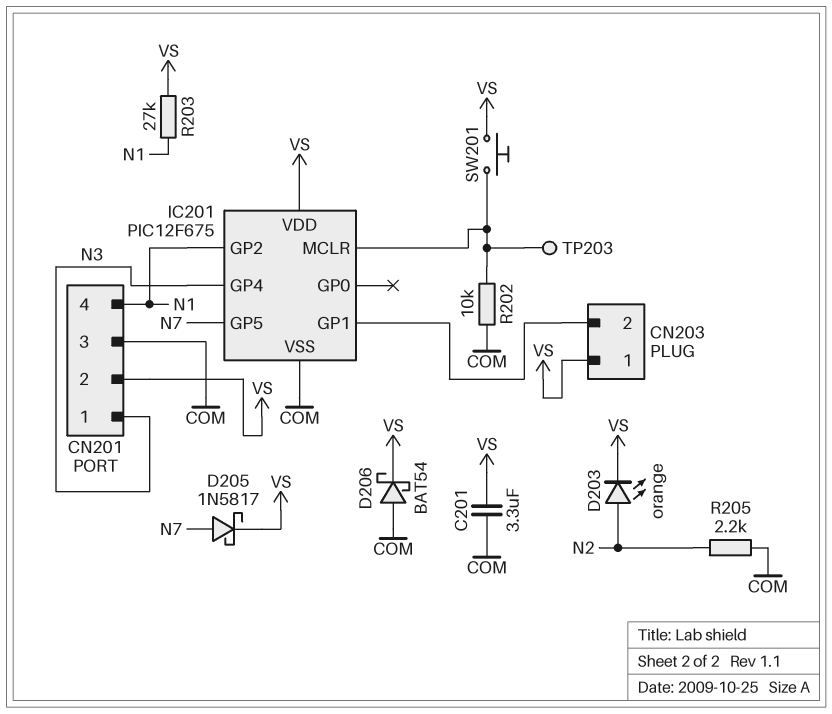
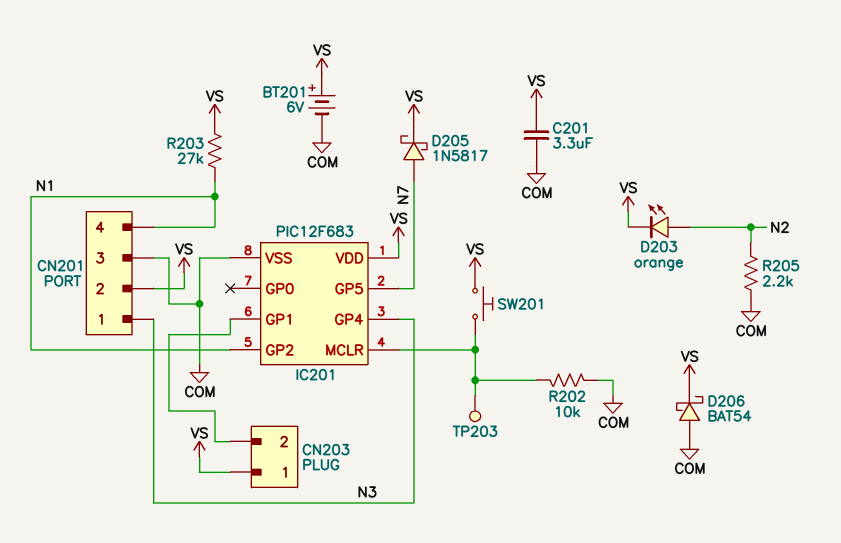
BT201: none -> 6V (plus VS, minus COM)
IC201: PIC12F675 -> PIC12F683

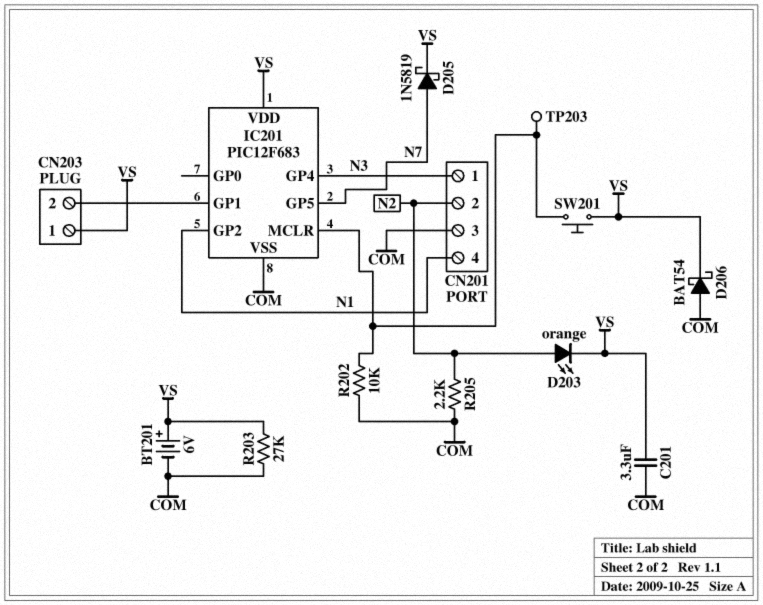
CN201 pin 2: VS -> N2
D205: schottky 1N5817 (A N7, K VS) -> schottky 1N5819 (A N7, K VS)
R203: 27k (N1, VS) -> 27k (COM, VS)

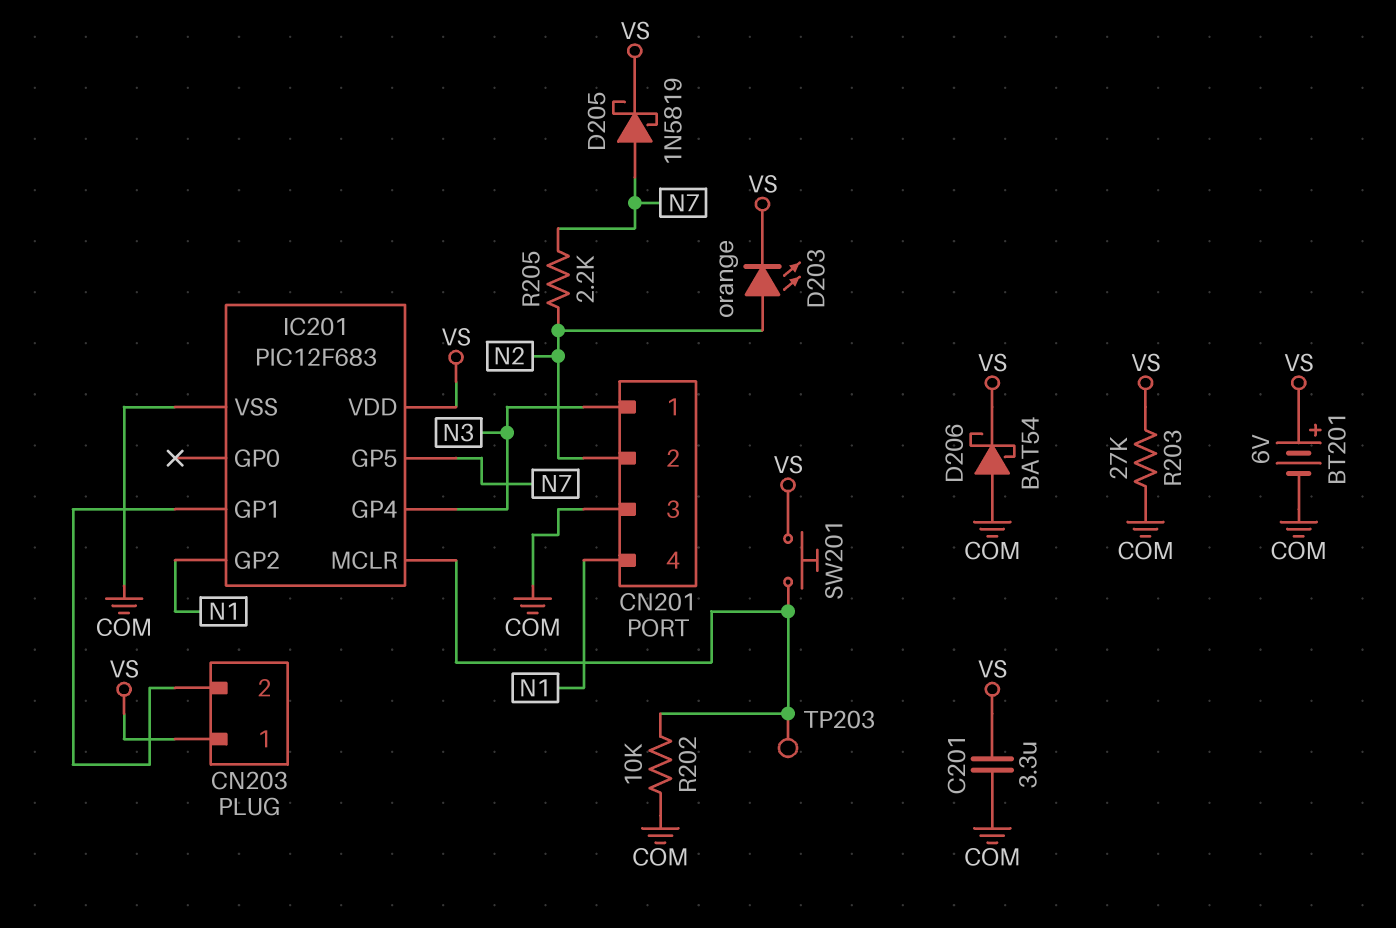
R205: 2.2k (COM, N2) -> 2.2k (N2, N7)

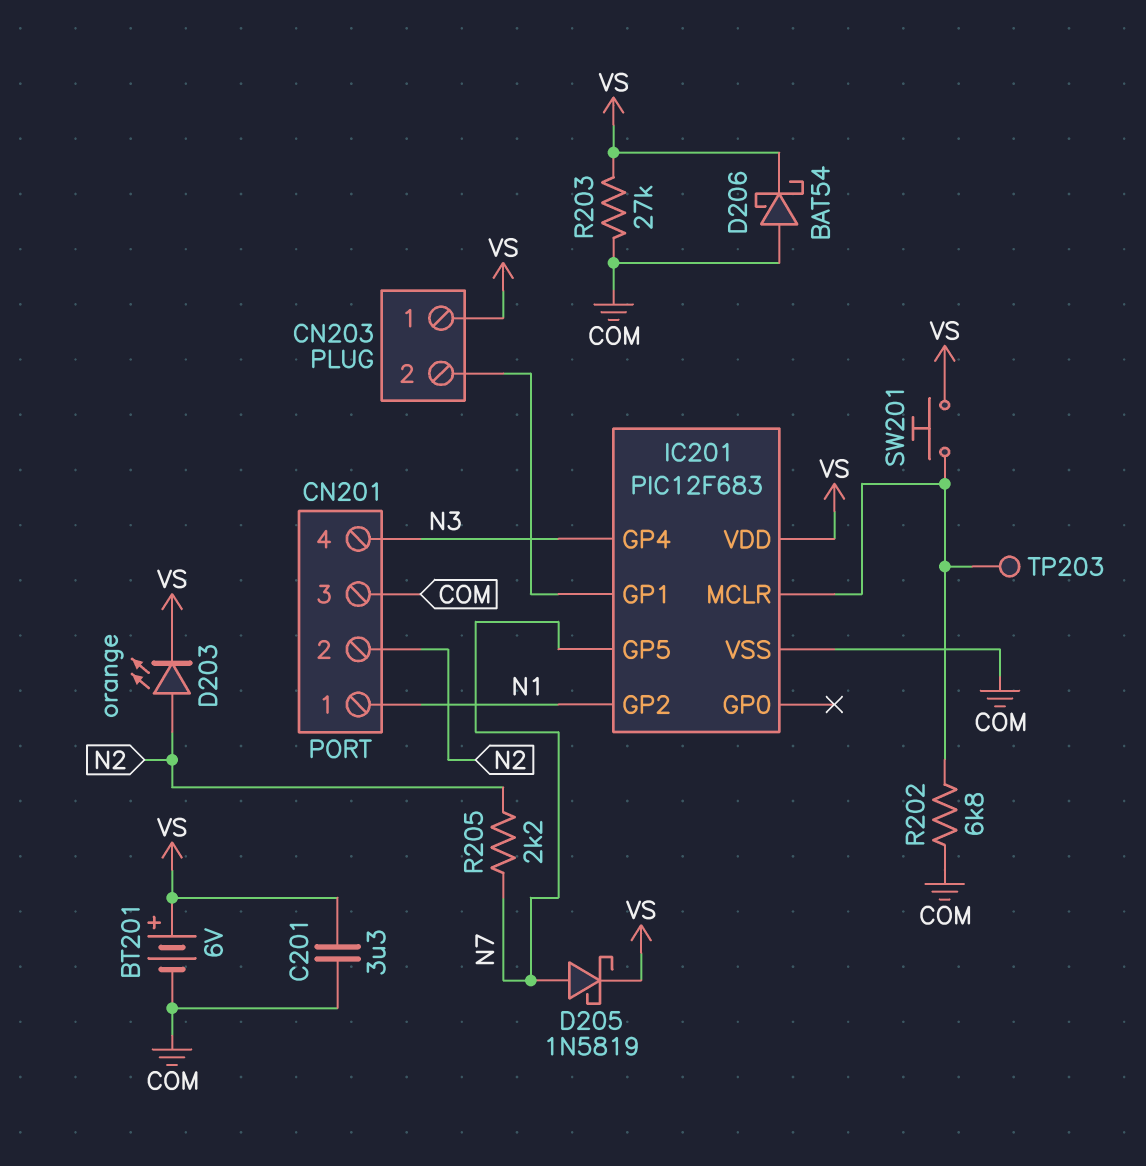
CN201 pin 1: N3 -> N1
CN201 pin 4: N1 -> N3
R202: 10k (COM, IC201/MCLR) -> 6.8k (COM, IC201/MCLR)

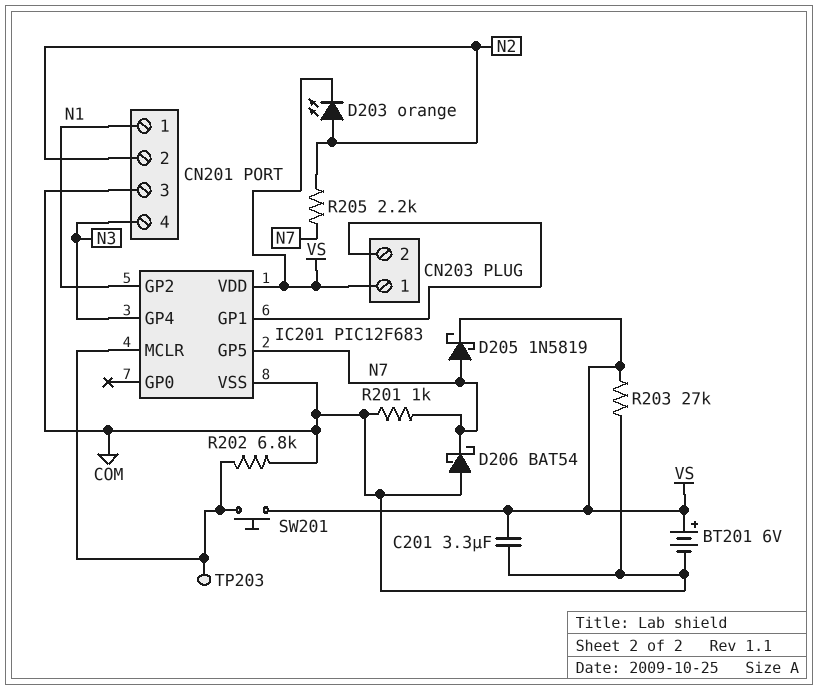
D206: schottky BAT54 (A COM, K VS) -> schottky BAT54 (A COM, K N7)
R201: none -> 1k (COM, N7)

